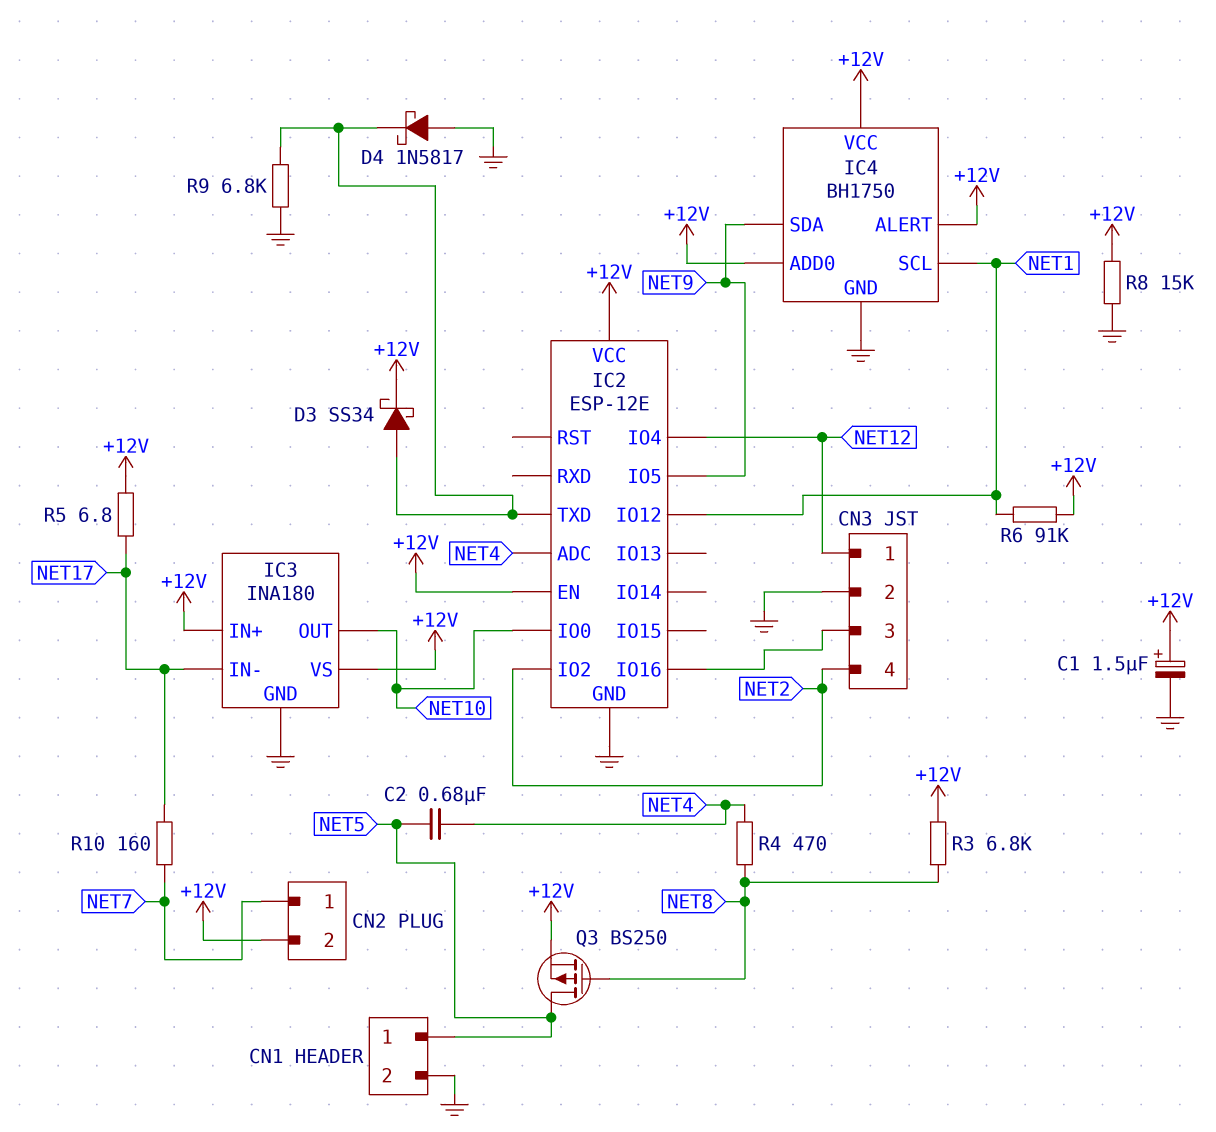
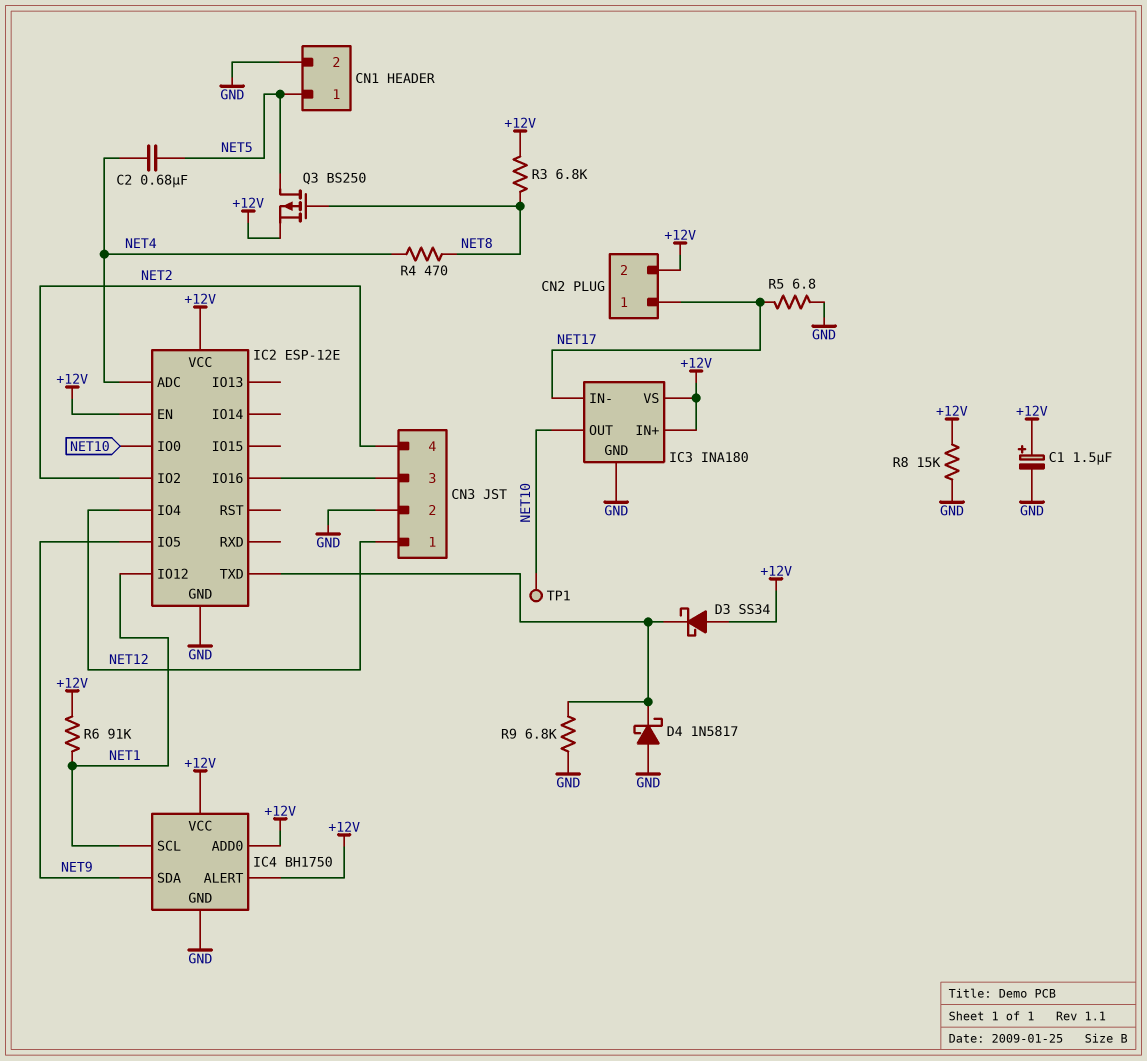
CN2 pin 1: NET7 -> NET17
D3: schottky SS34 (A IC2/TXD, K +12V) -> schottky SS34 (A +12V, K IC2/TXD)
R5: 6.8 (+12V, NET17) -> 6.8 (GND, NET17)
R10: 160 (NET7, NET17) -> none
TP1: none -> test point (NET10)

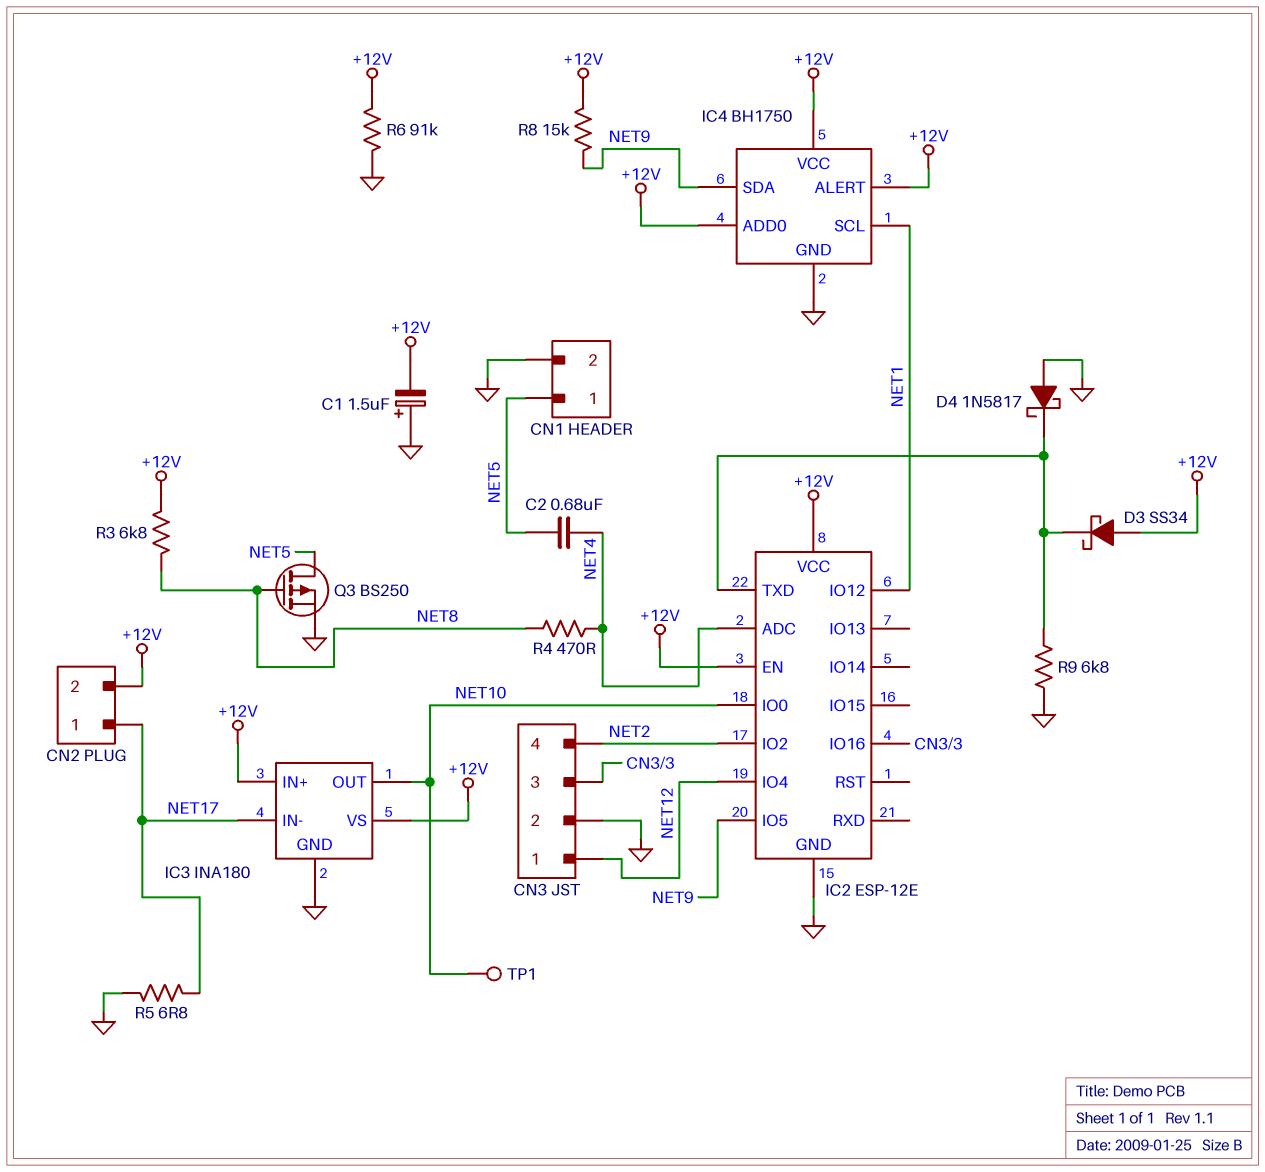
C1: 1.5uF (plus +12V, minus GND) -> 1.5uF (plus GND, minus +12V)
Q3: PMOS BS250 (G NET8, D NET5, S +12V) -> PMOS BS250 (G NET8, D NET5, S GND)
R6: 91k (+12V, NET1) -> 91k (+12V, GND)
R8: 15k (+12V, GND) -> 15k (+12V, NET9)

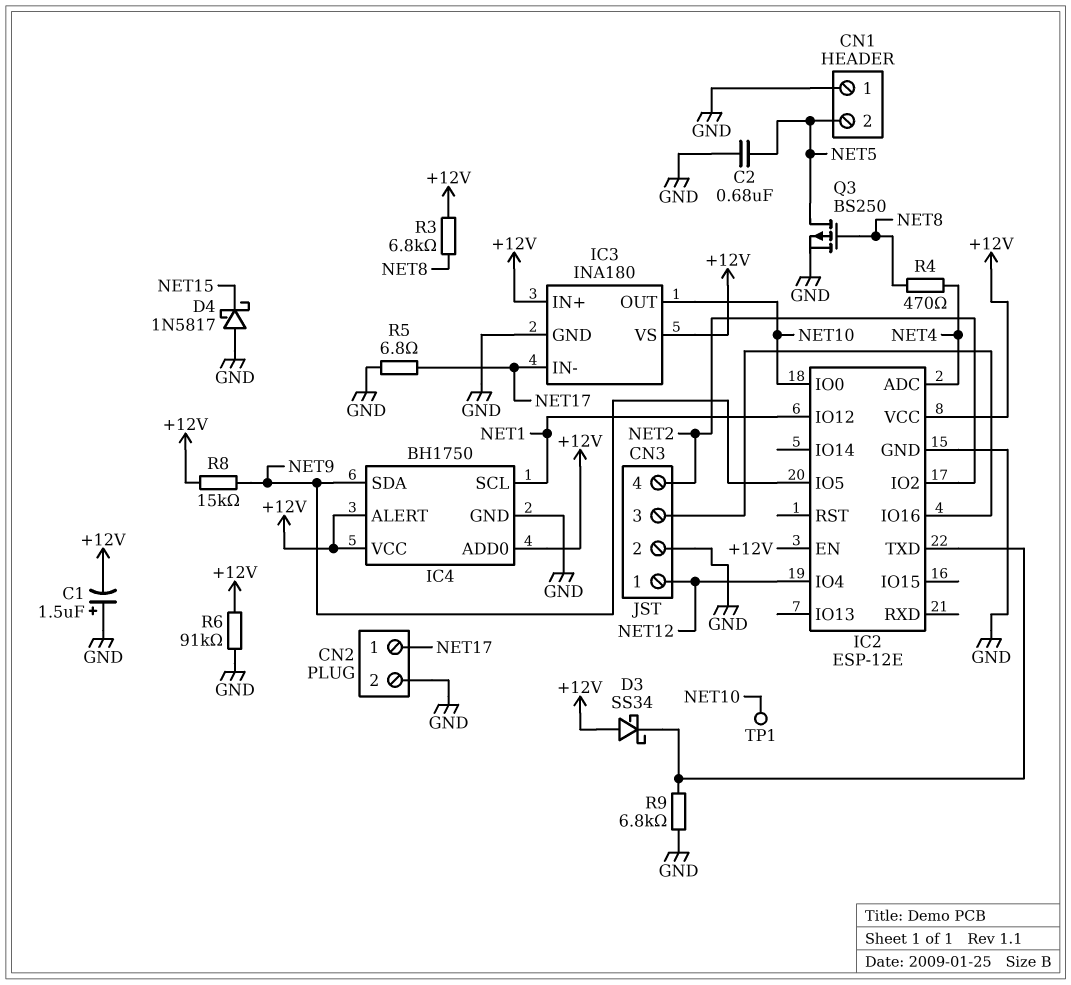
C2: 680nF (NET4, NET5) -> 680nF (GND, NET5)
CN1 pin 1: NET5 -> GND
CN1 pin 2: GND -> NET5
CN2 pin 2: +12V -> GND
D4: schottky 1N5817 (A GND, K IC2/TXD) -> schottky 1N5817 (A GND, K NET15)

